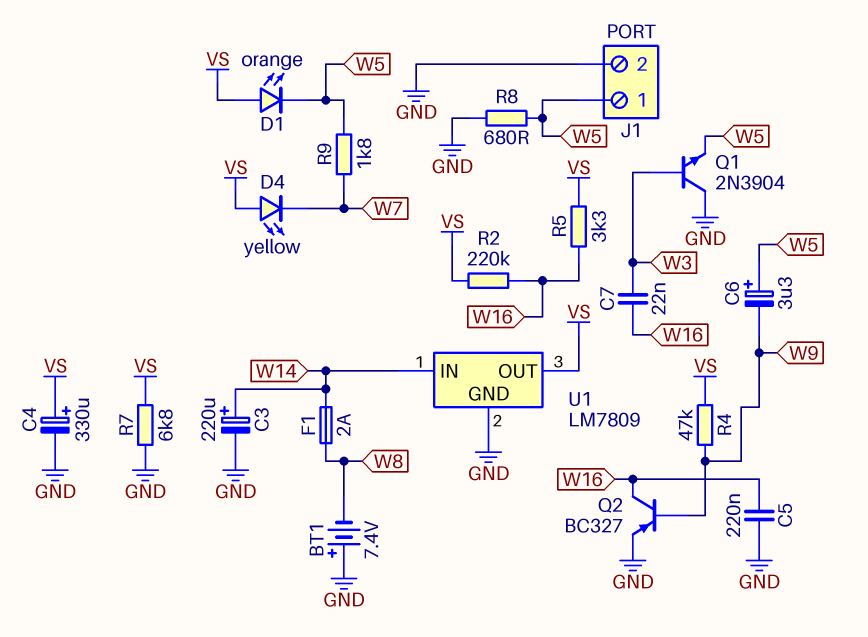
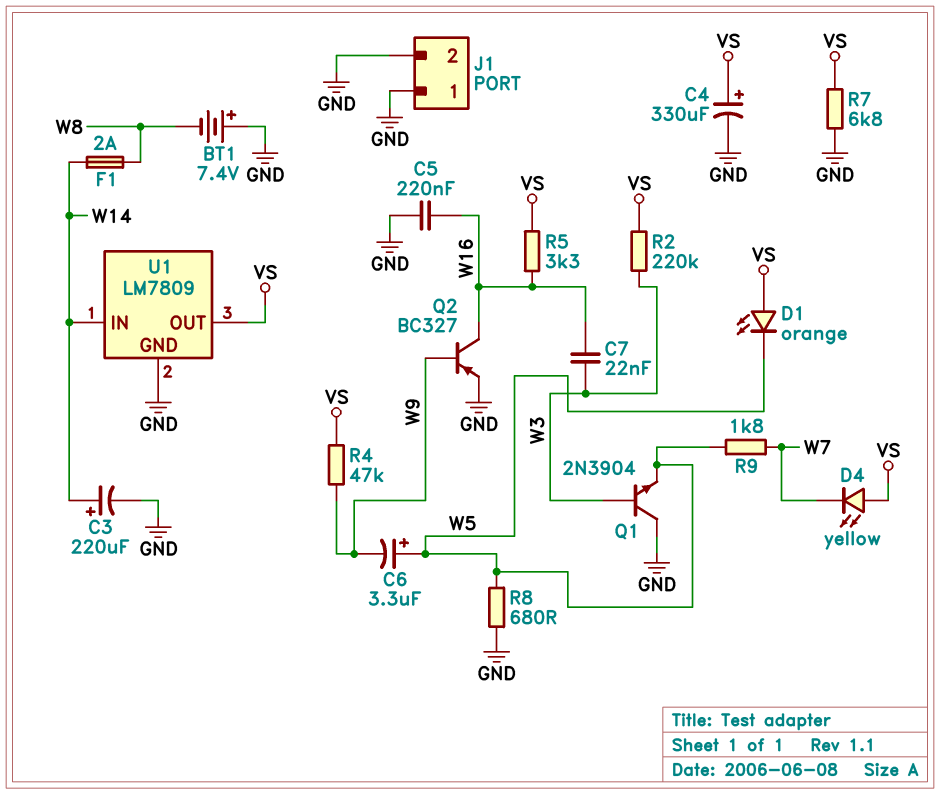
J1 pin 1: W5 -> GND
R2: 220k (VS, W16) -> 220k (VS, W3)

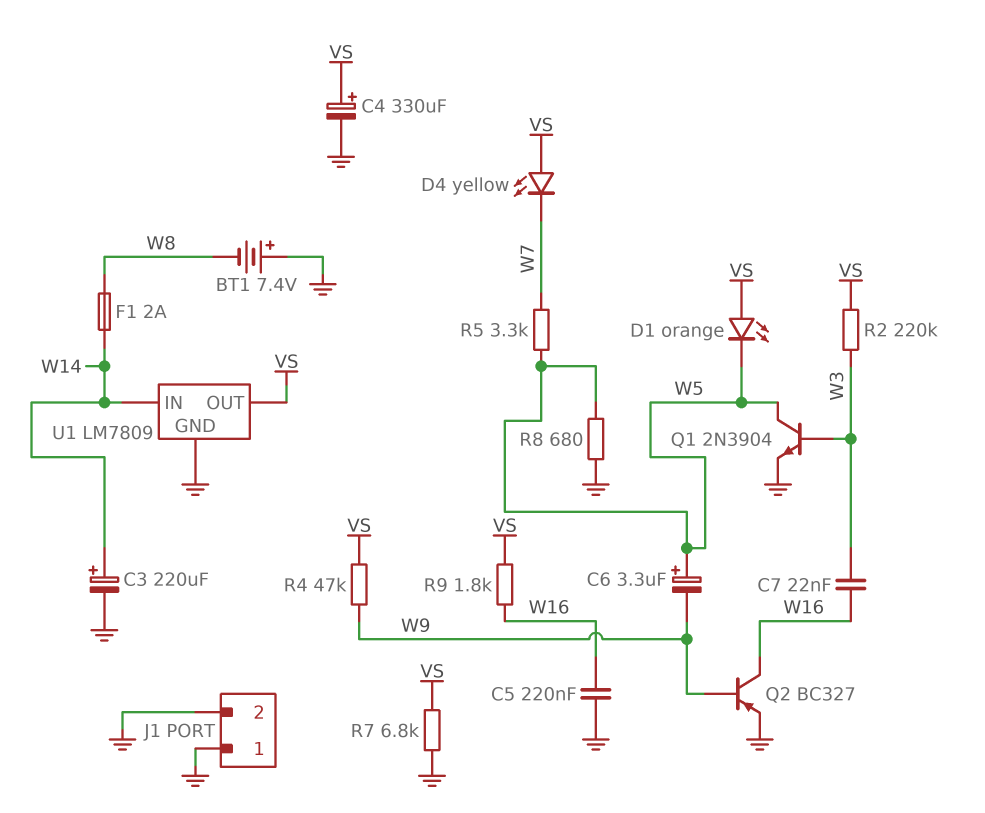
Q1: NPN 2N3904 (B W3, C GND, E W5) -> NPN 2N3904 (B W3, C W5, E GND)
R5: 3.3k (VS, W16) -> 3.3k (W5, W7)
R9: 1.8k (W5, W7) -> 1.8k (VS, W16)

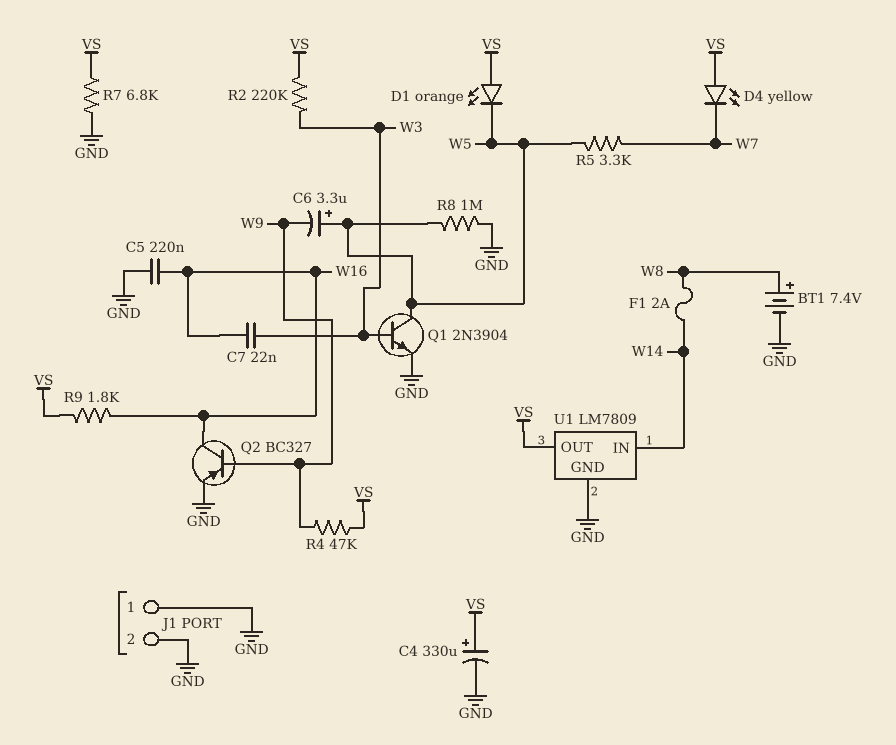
BT1: 7.4V (plus GND, minus W8) -> 7.4V (plus W8, minus GND)
C3: 220uF (plus W14, minus GND) -> none
R8: 680 (GND, W5) -> 1M (GND, W5)

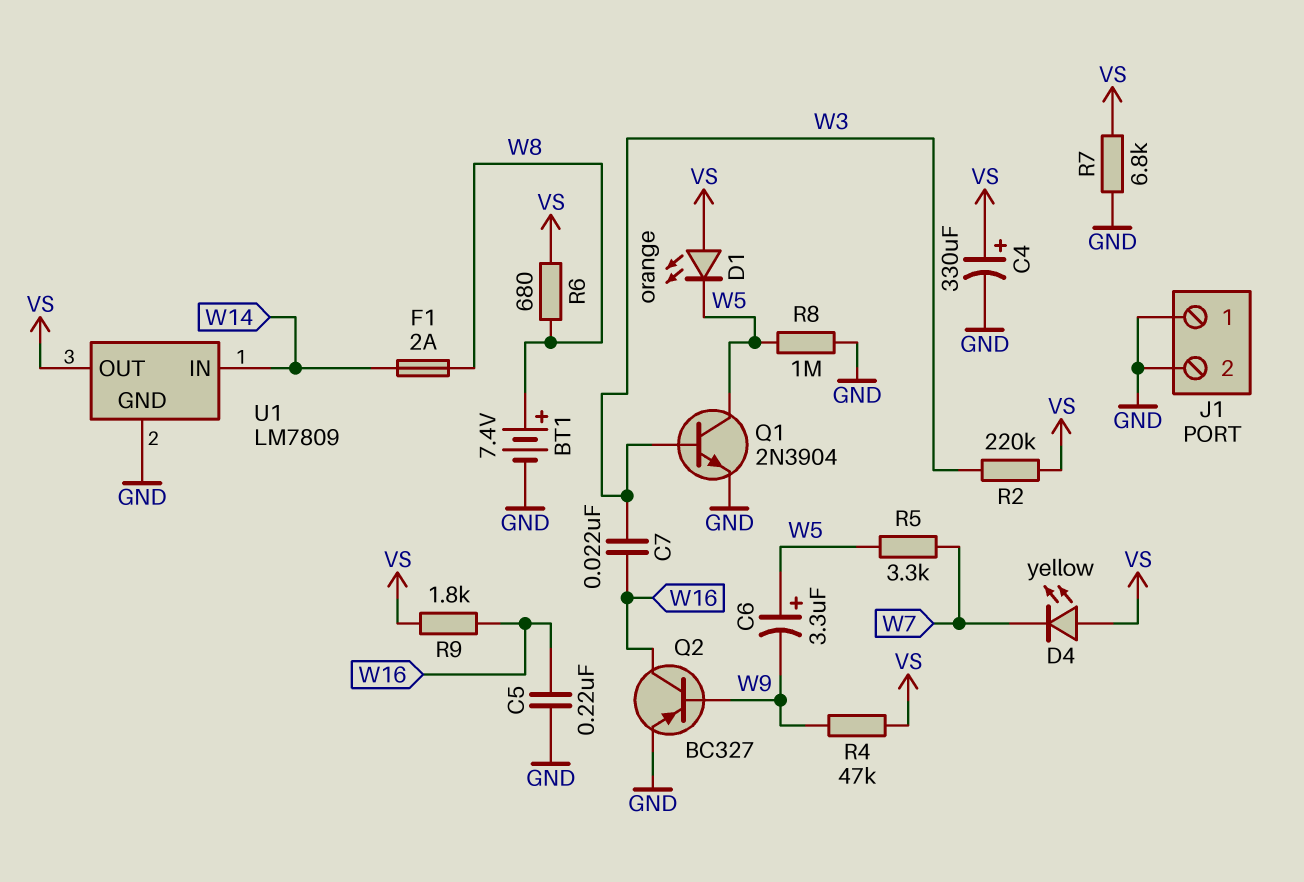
R6: none -> 680 (VS, W8)

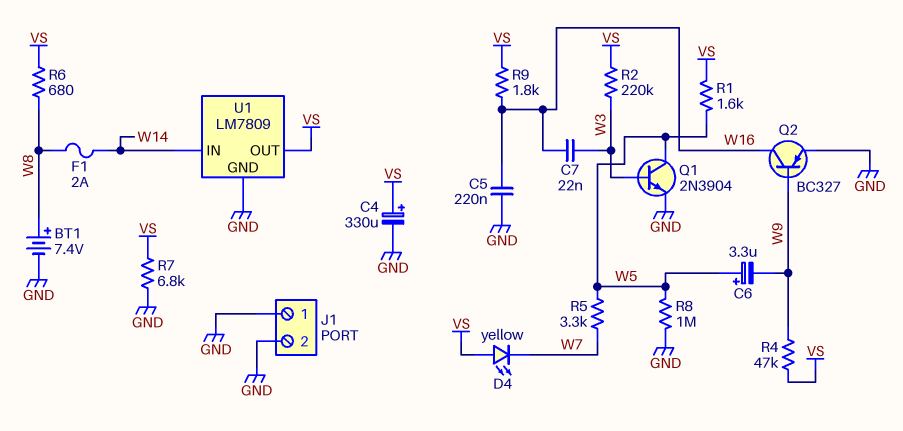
D1: LED orange (A VS, K W5) -> none
R1: none -> 1.6k (VS, W5)

